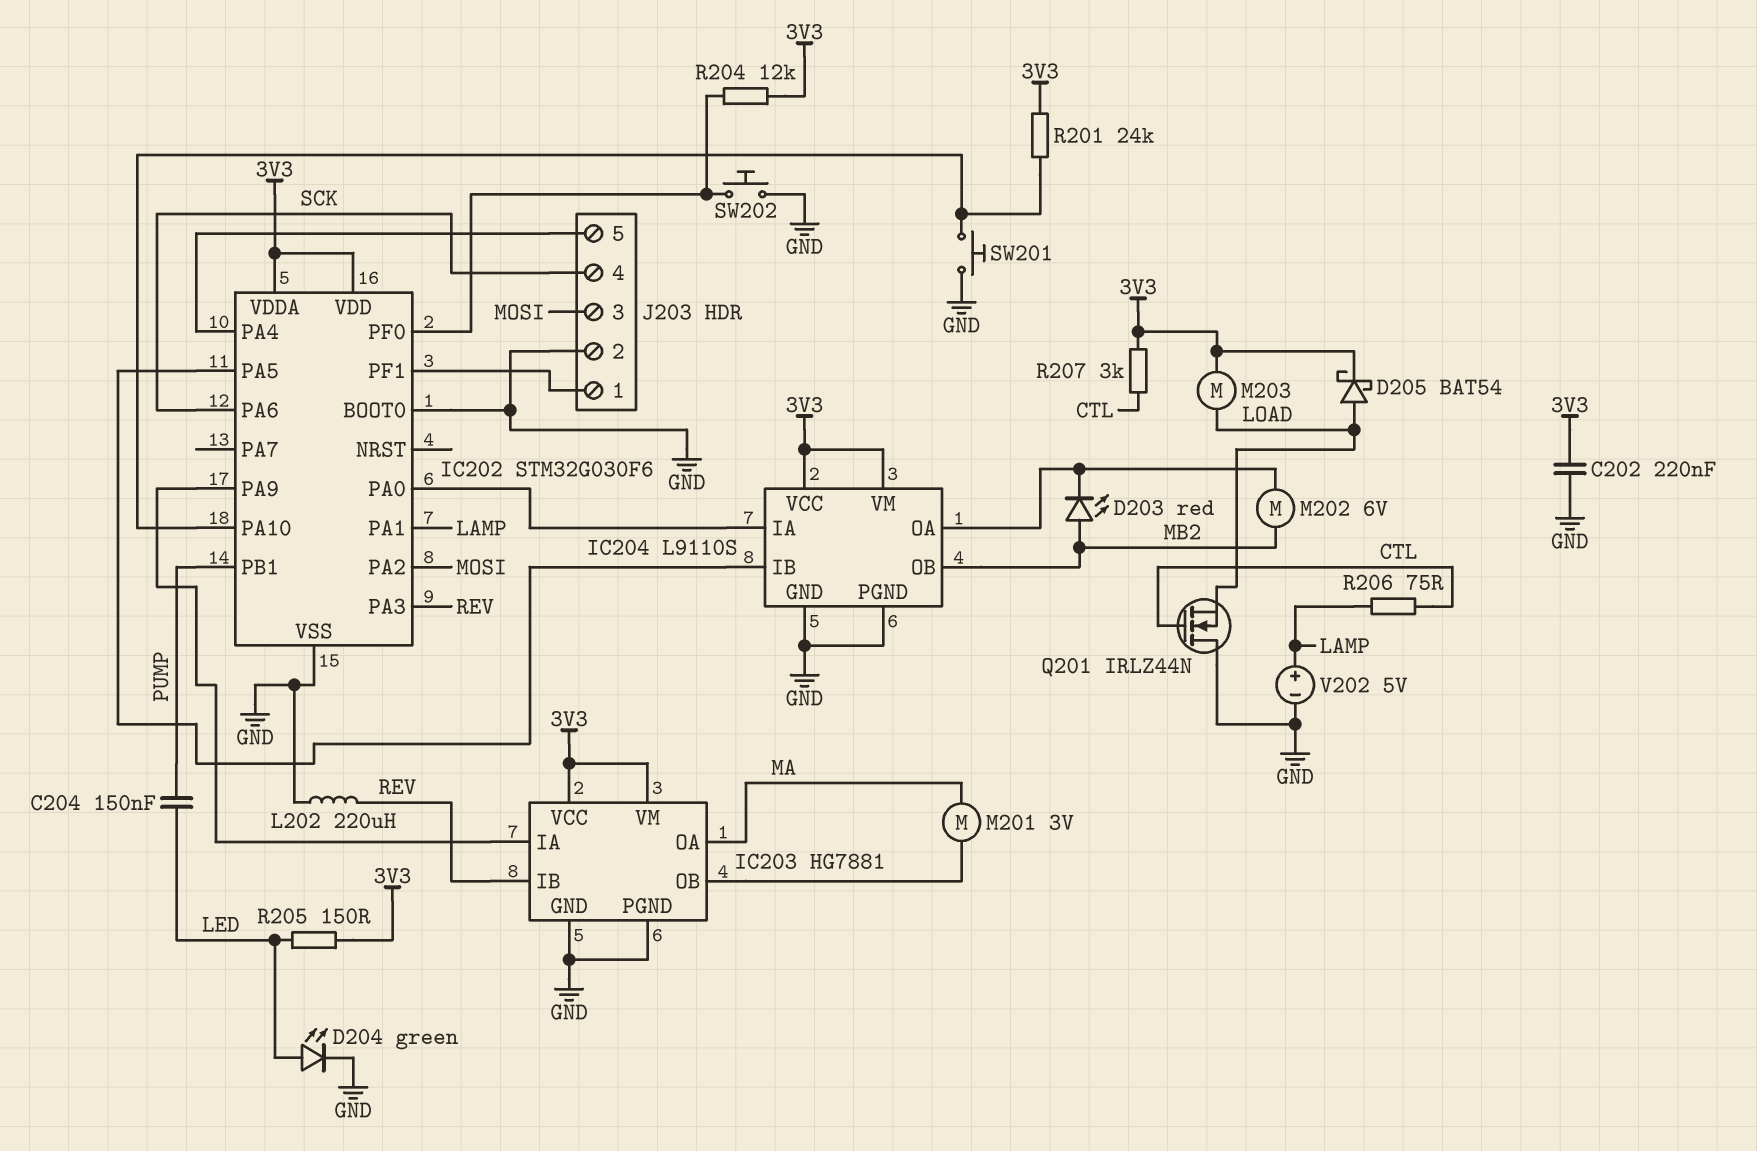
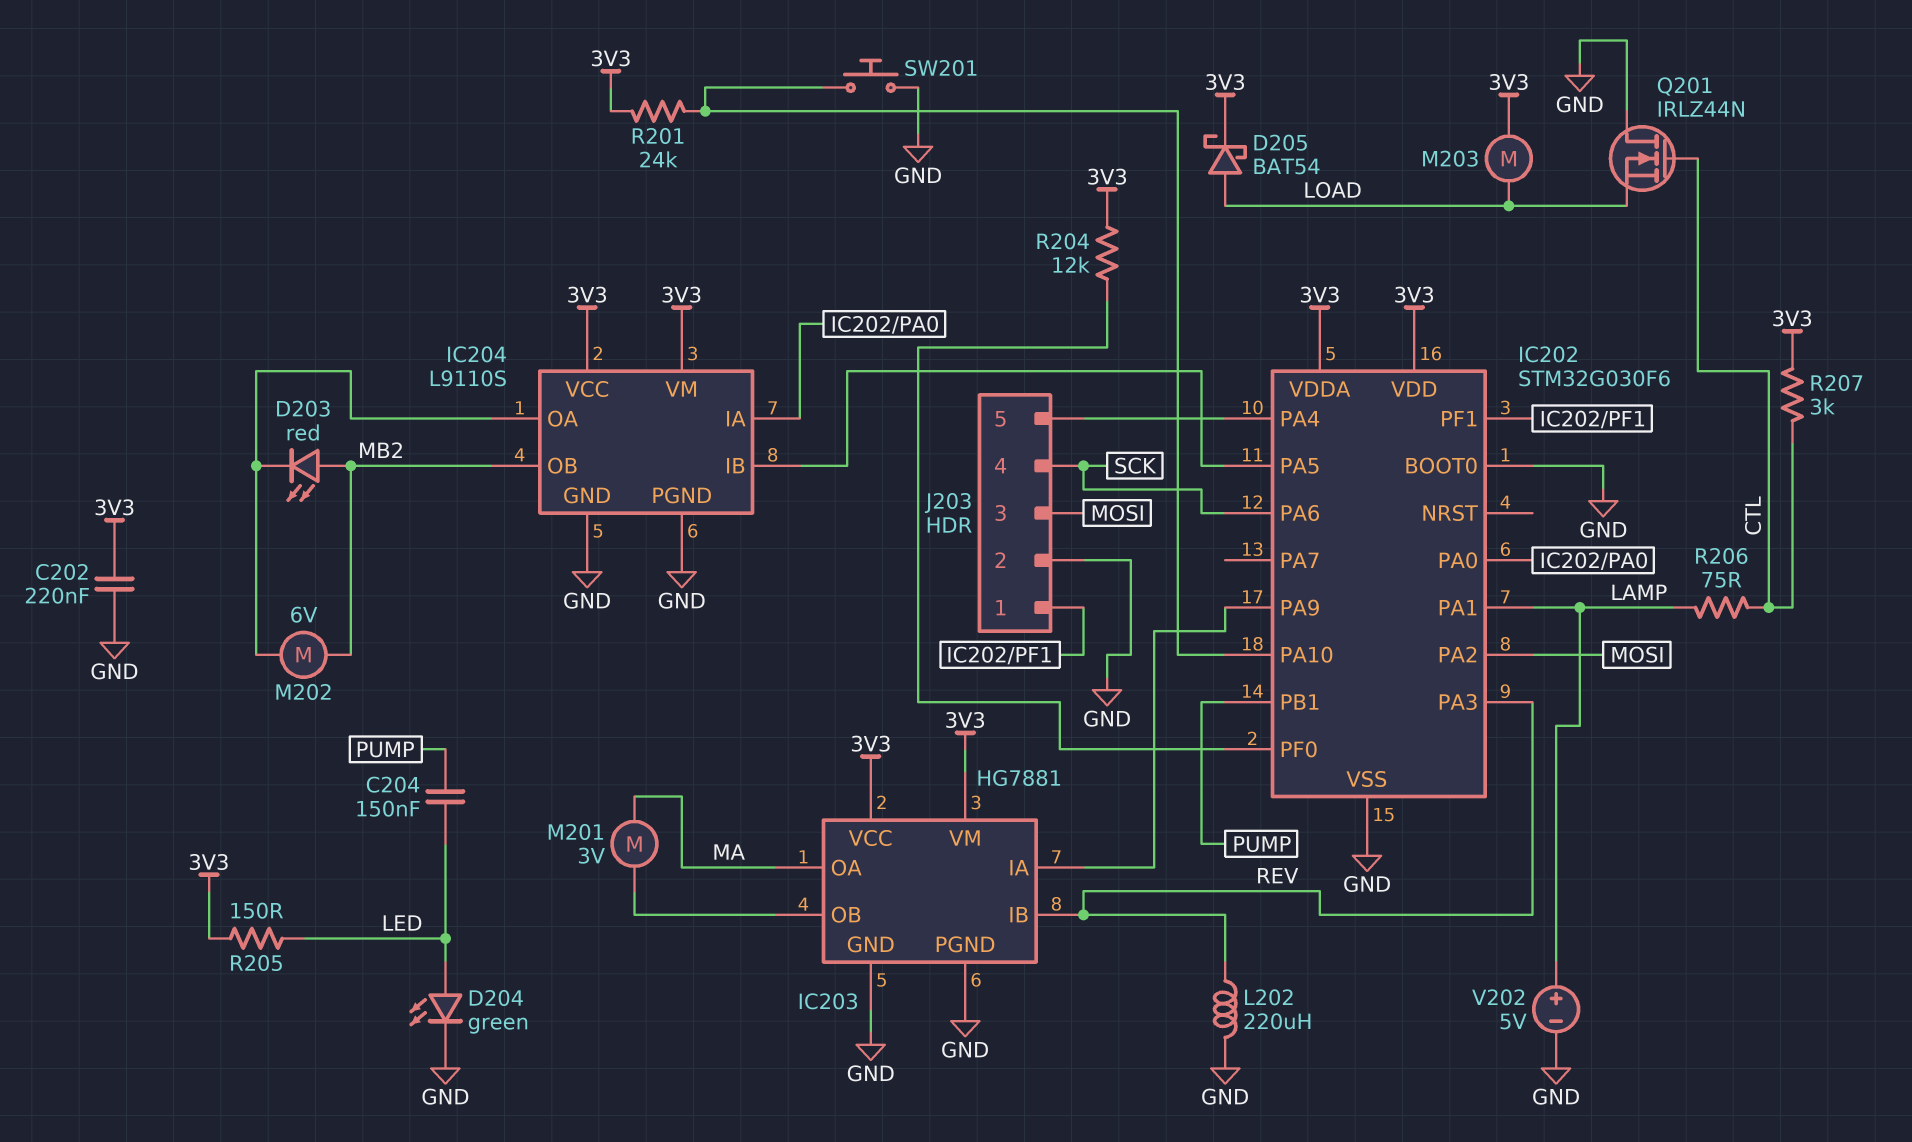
SW202: button (GND, IC202/PF0) -> none

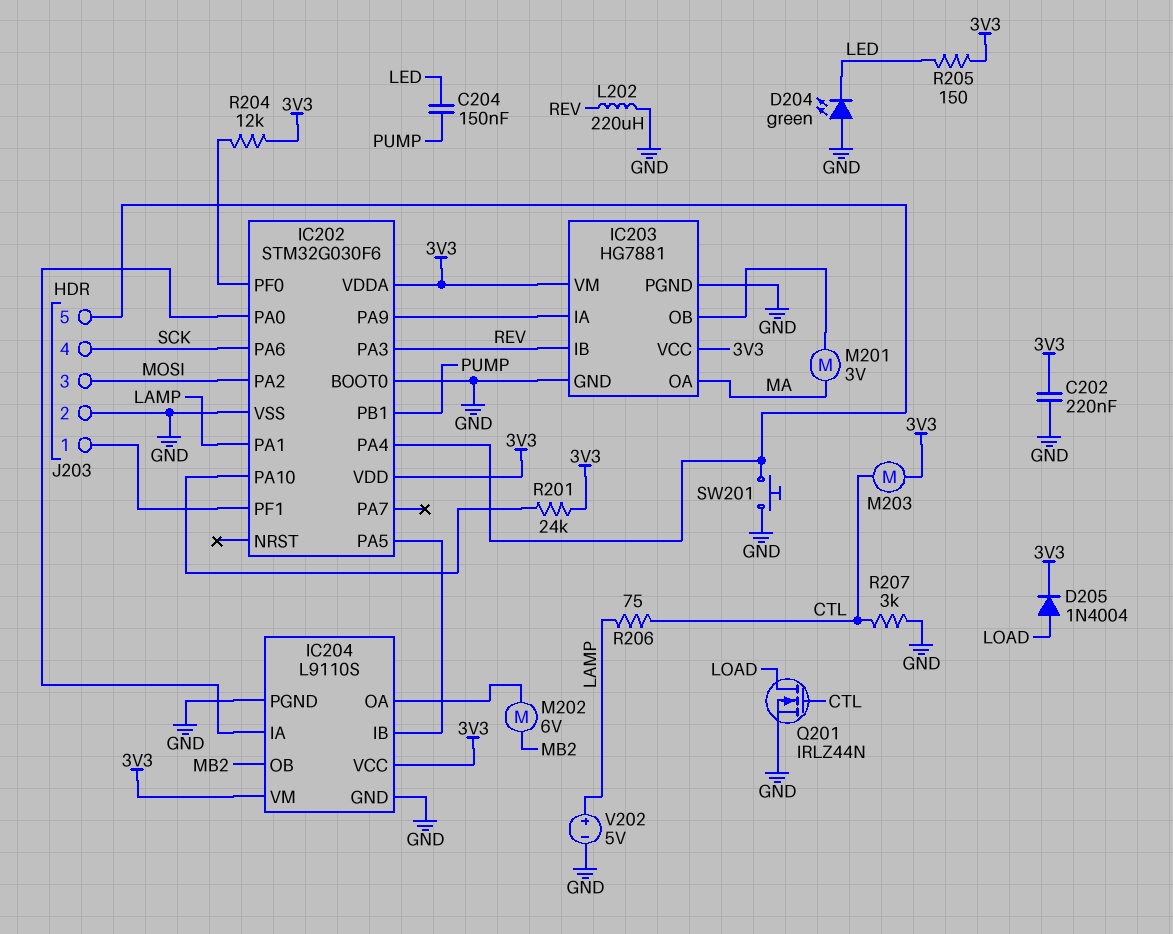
D203: LED red (A MB2, K IC204/OA) -> none
D204: LED green (A LED, K GND) -> LED green (A GND, K LED)
D205: schottky BAT54 (A LOAD, K 3V3) -> diode 1N4004 (A LOAD, K 3V3)
M203: motor (3V3, LOAD) -> motor (3V3, CTL)
Q201: NMOS IRLZ44N (G CTL, D GND, S LOAD) -> NMOS IRLZ44N (G CTL, D LOAD, S GND)
R207: 3k (3V3, CTL) -> 3k (CTL, GND)
SW201: button (GND, IC202/PA10) -> button (GND, IC202/PA4)

